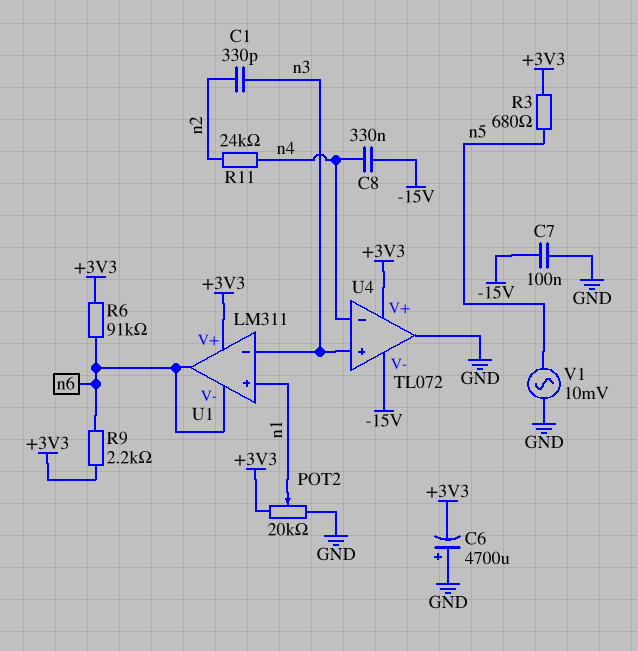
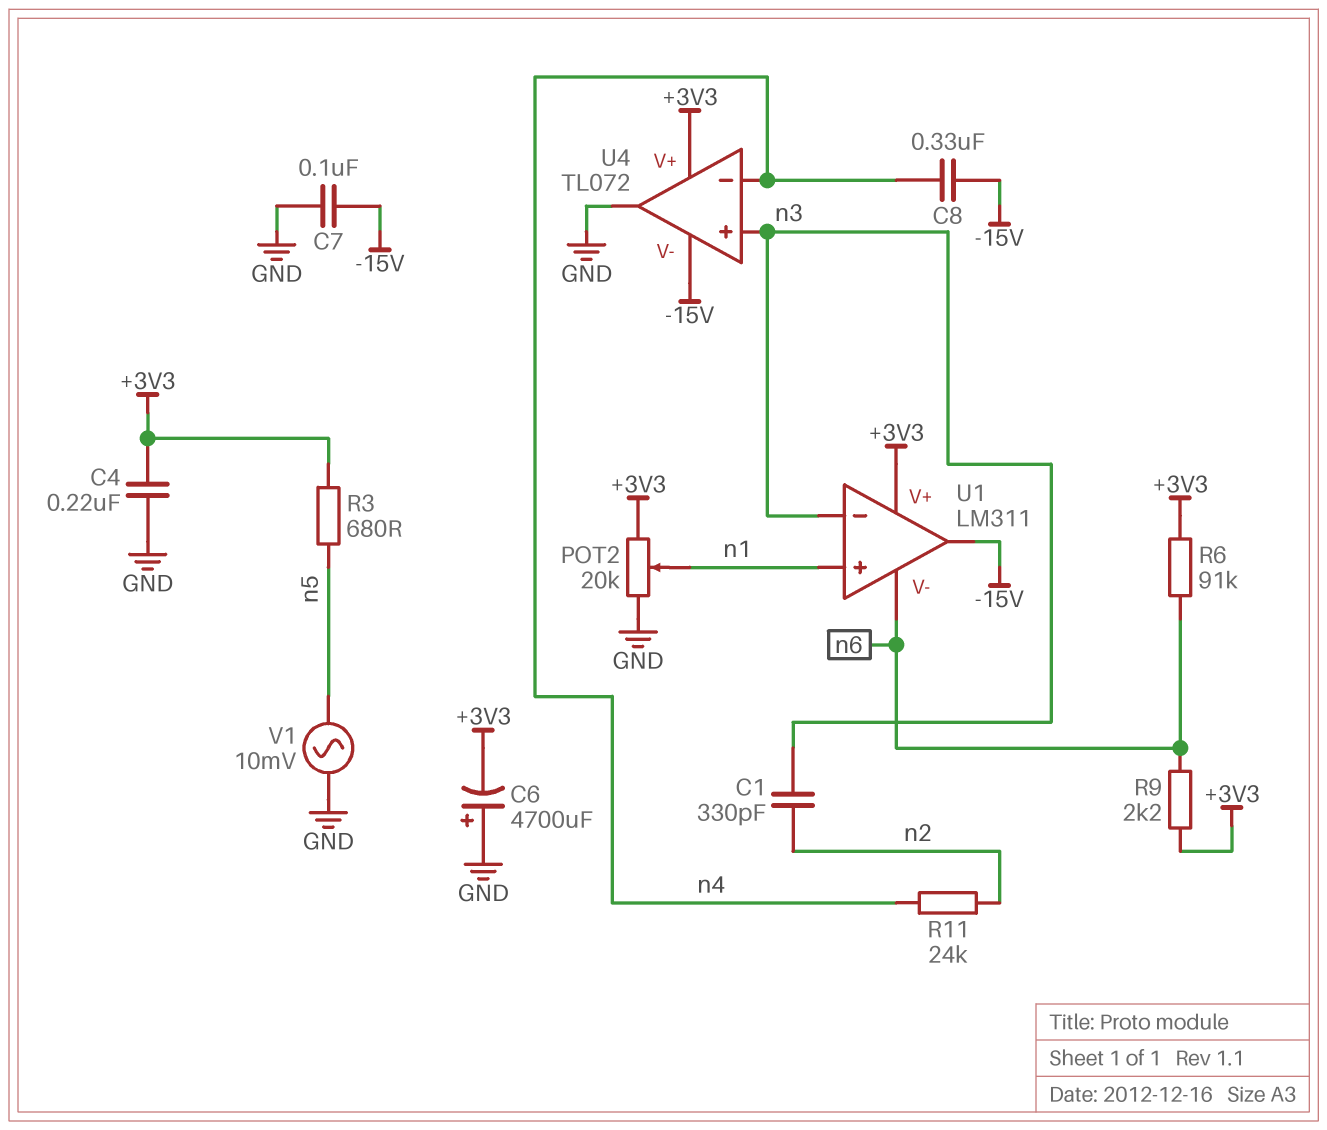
C4: none -> 220nF (+3V3, GND)
U1 pin out: n6 -> -15V

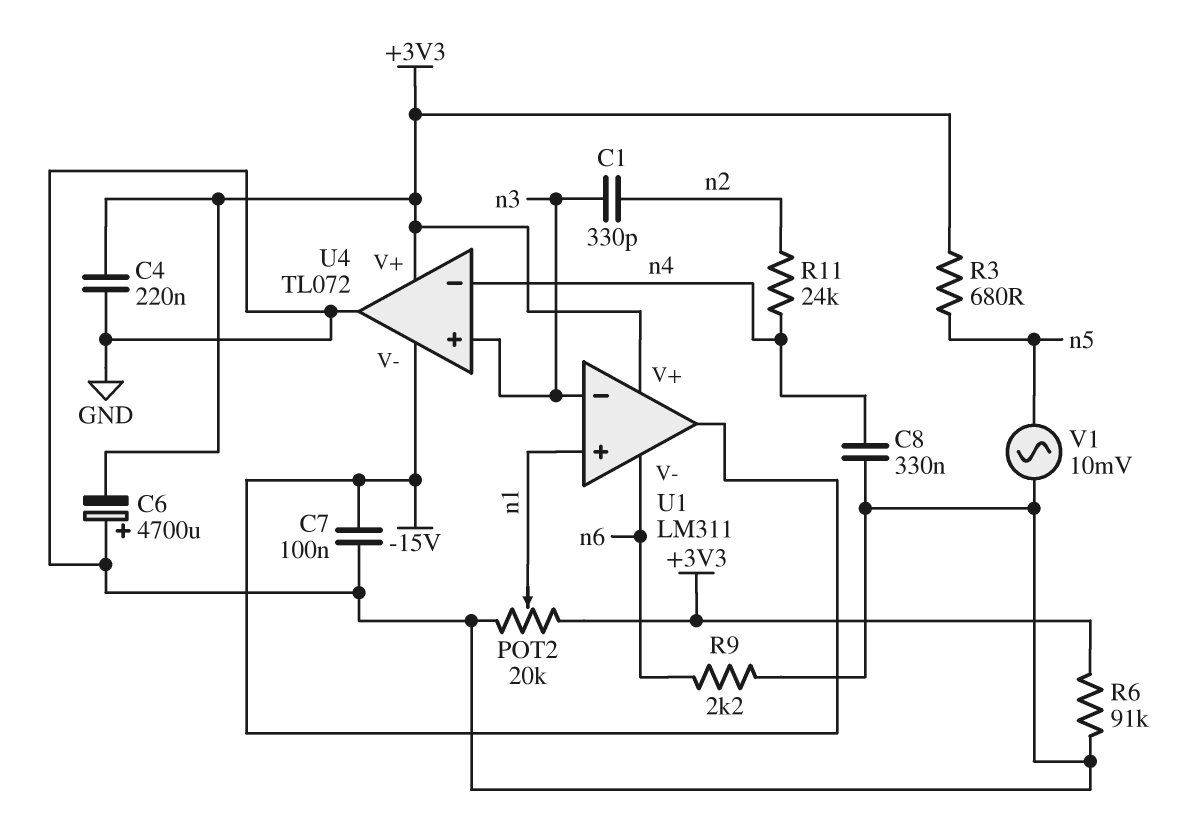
C8: 330nF (-15V, n4) -> 330nF (GND, n4)
R6: 91k (+3V3, n6) -> 91k (+3V3, GND)
R9: 2.2k (+3V3, n6) -> 2.2k (GND, n6)

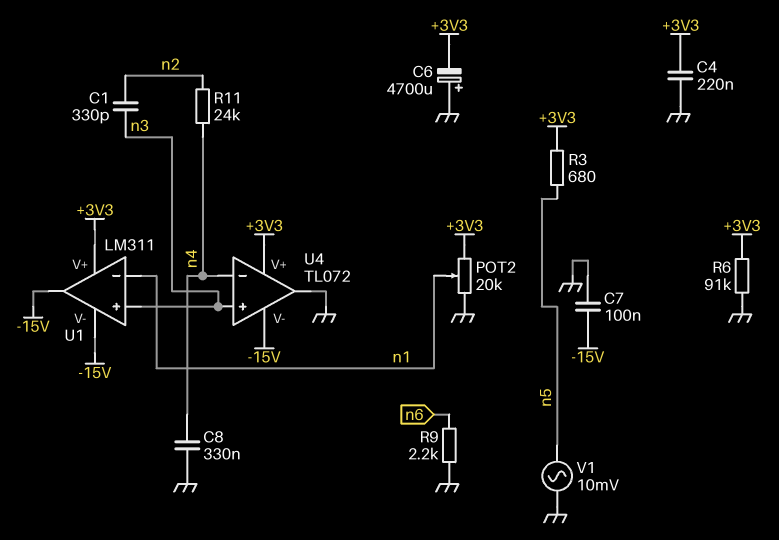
U1 pin V-: n6 -> -15V
U1 pin in+: n1 -> n3
U1 pin in-: n3 -> n1

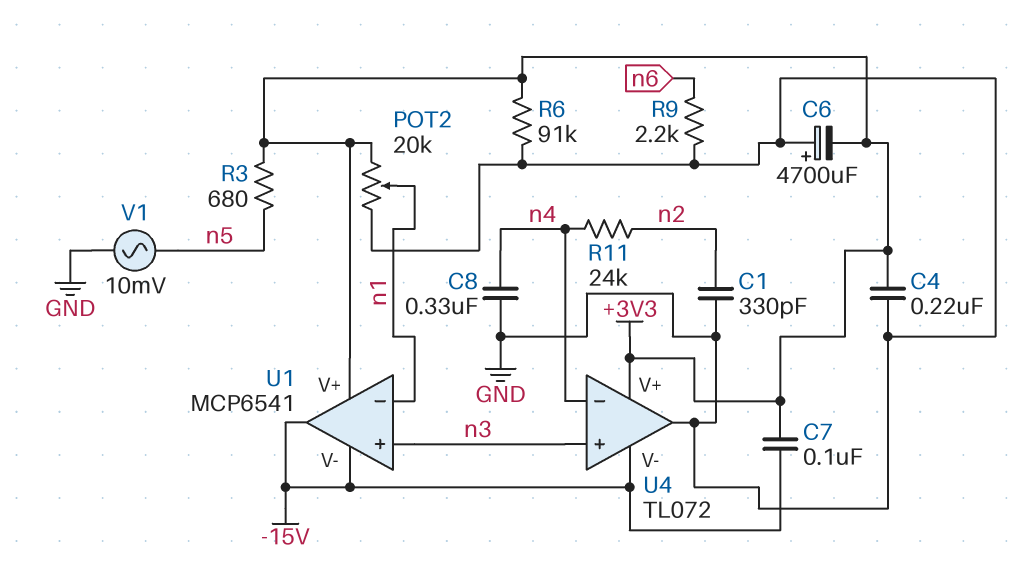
C1: 330pF (n2, n3) -> 330pF (GND, n2)
C7: 100nF (-15V, GND) -> 100nF (+3V3, -15V)
U1: LM311 -> MCP6541

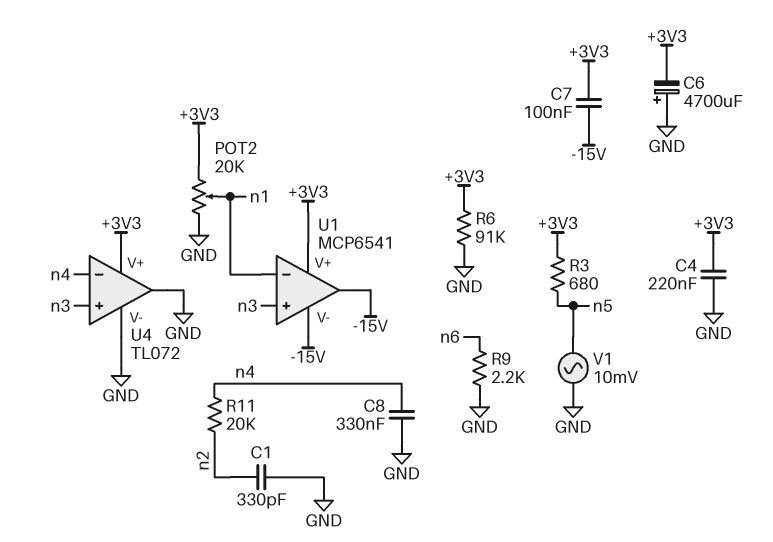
R11: 24k (n2, n4) -> 20k (n2, n4)
U4 pin V-: -15V -> GND

